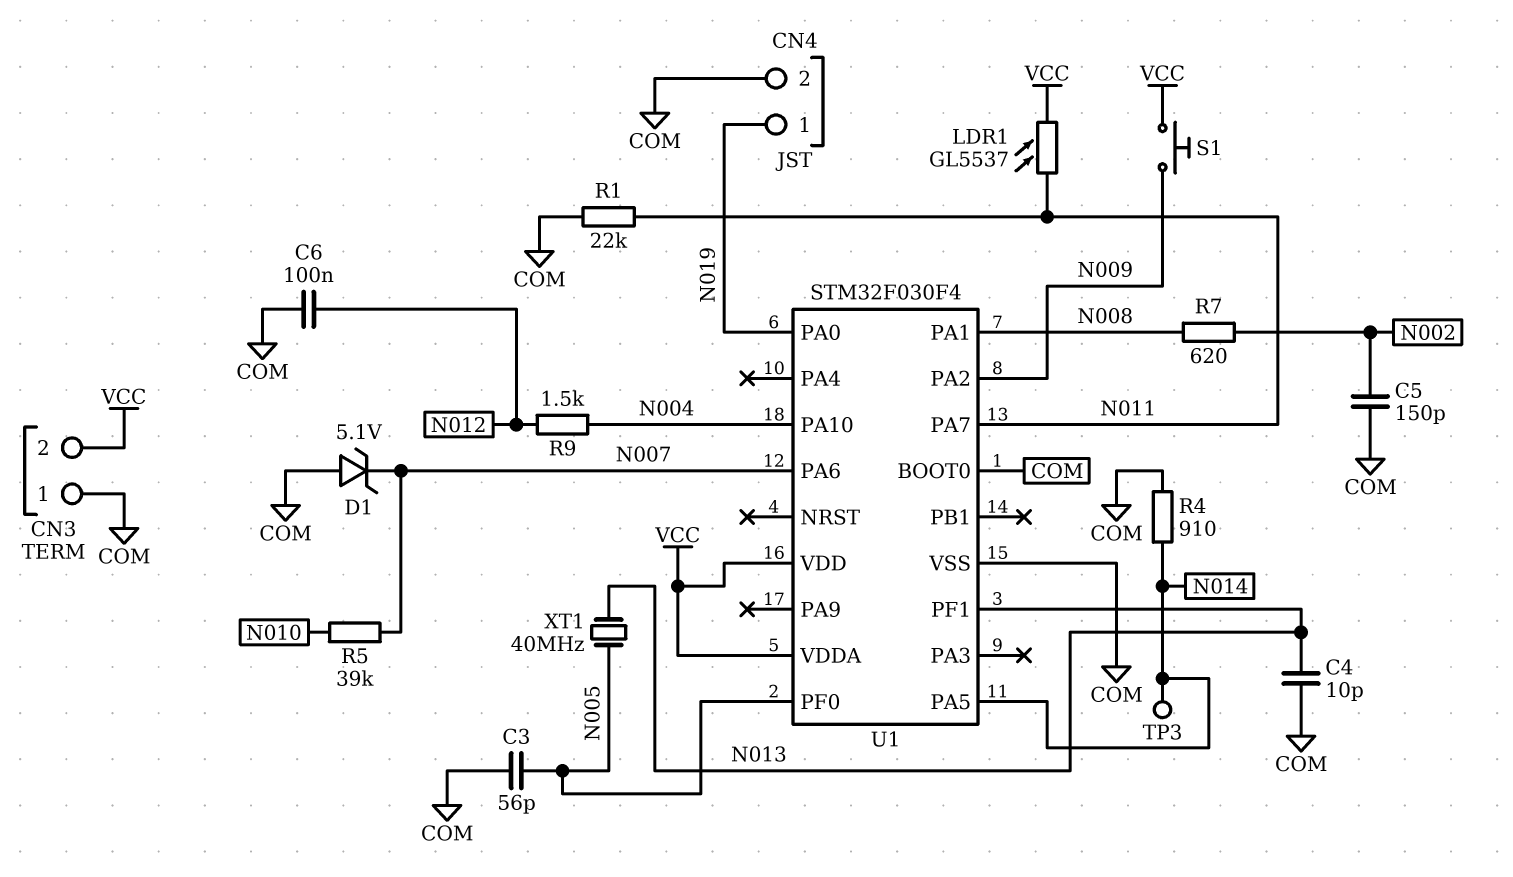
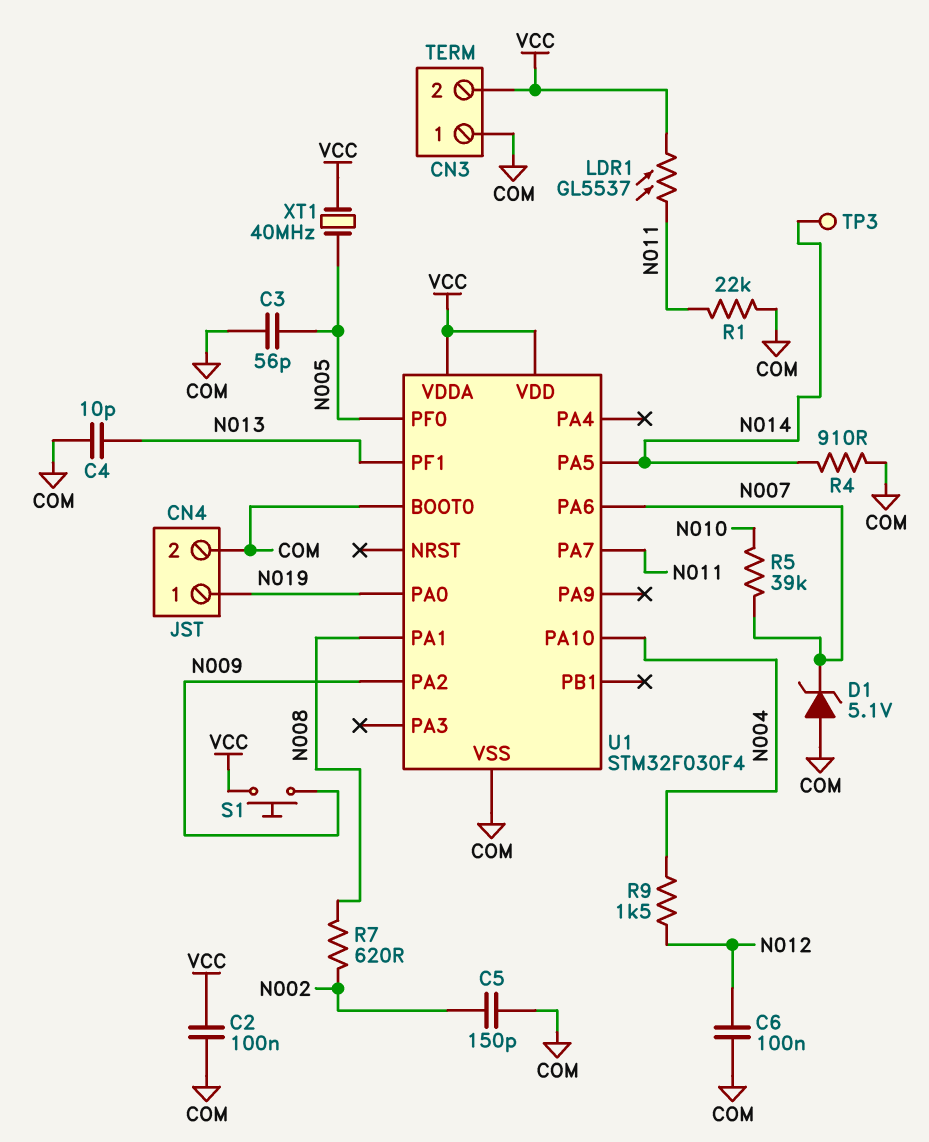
C2: none -> 100nF (COM, VCC)
XT1: 40MHz (N005, N013) -> 40MHz (N005, VCC)

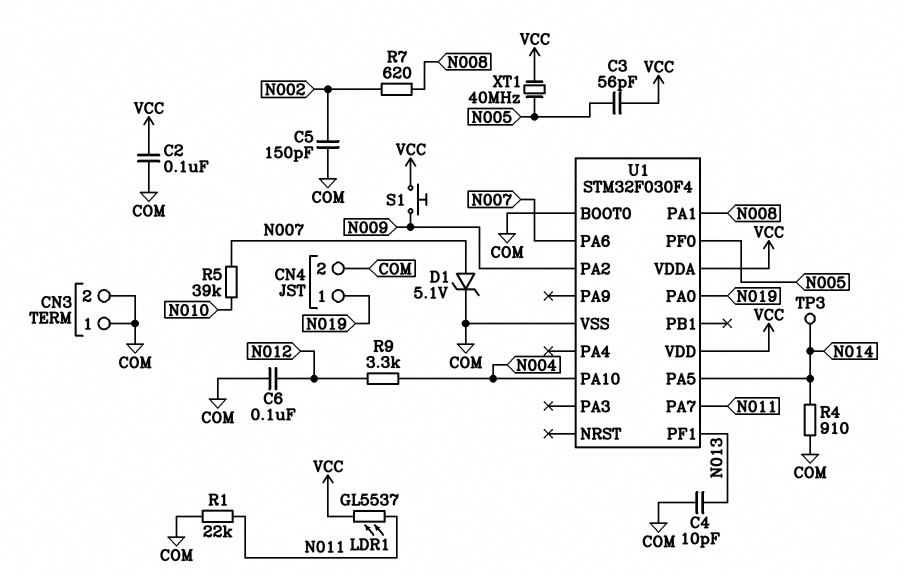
C3: 56pF (COM, N005) -> 56pF (N005, VCC)
CN3 pin 2: VCC -> COM
D1: zener 5.1V (A COM, K N007) -> zener 5.1V (A N007, K COM)
R9: 1.5k (N004, N012) -> 3.3k (N004, N012)

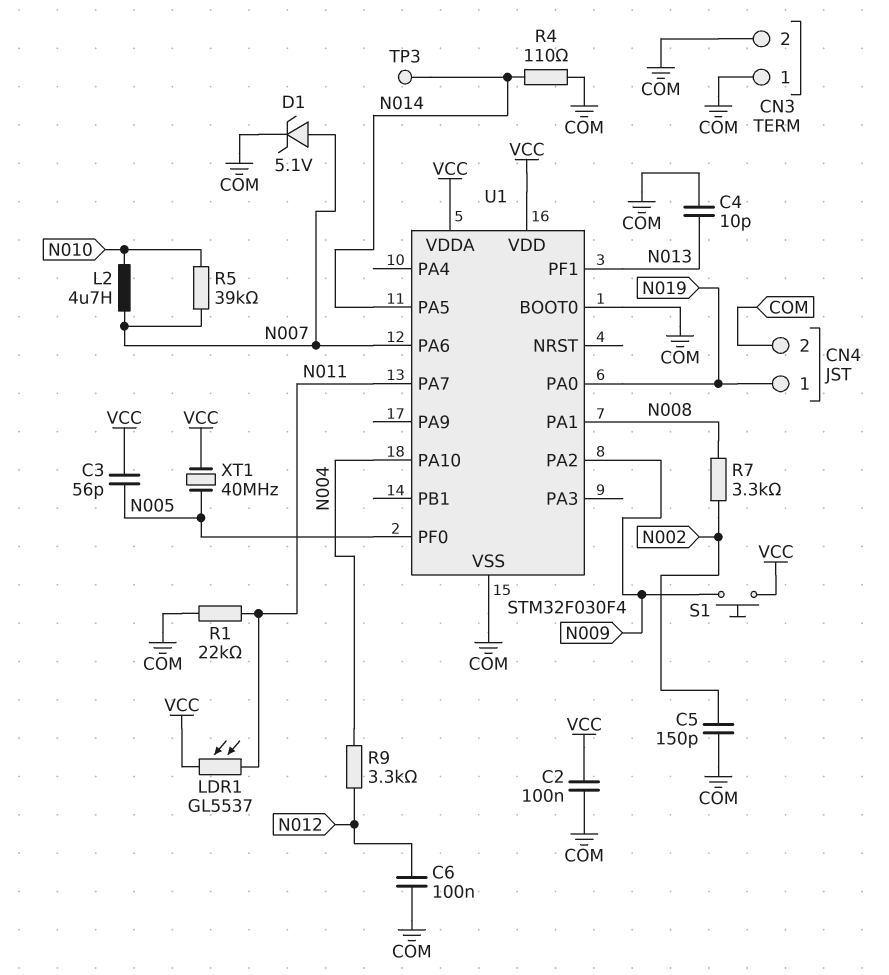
L2: none -> 4.7uH (N007, N010)
R4: 910 (COM, N014) -> 110 (COM, N014)
R7: 620 (N002, N008) -> 3.3k (N002, N008)

